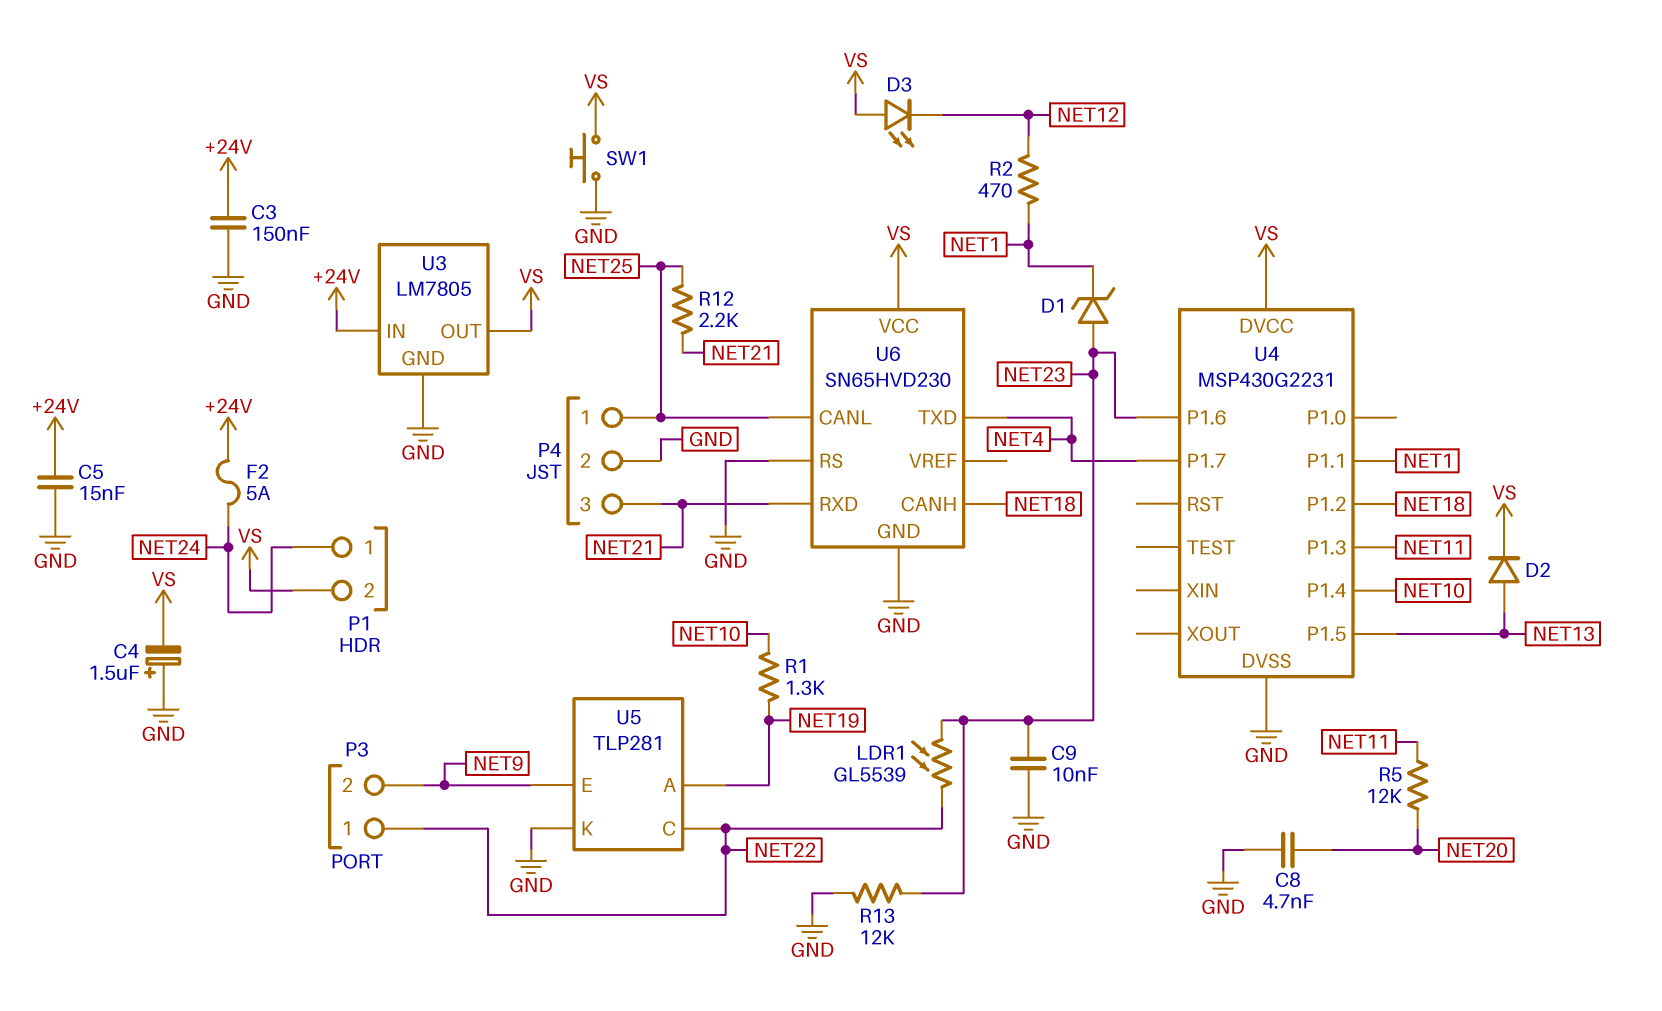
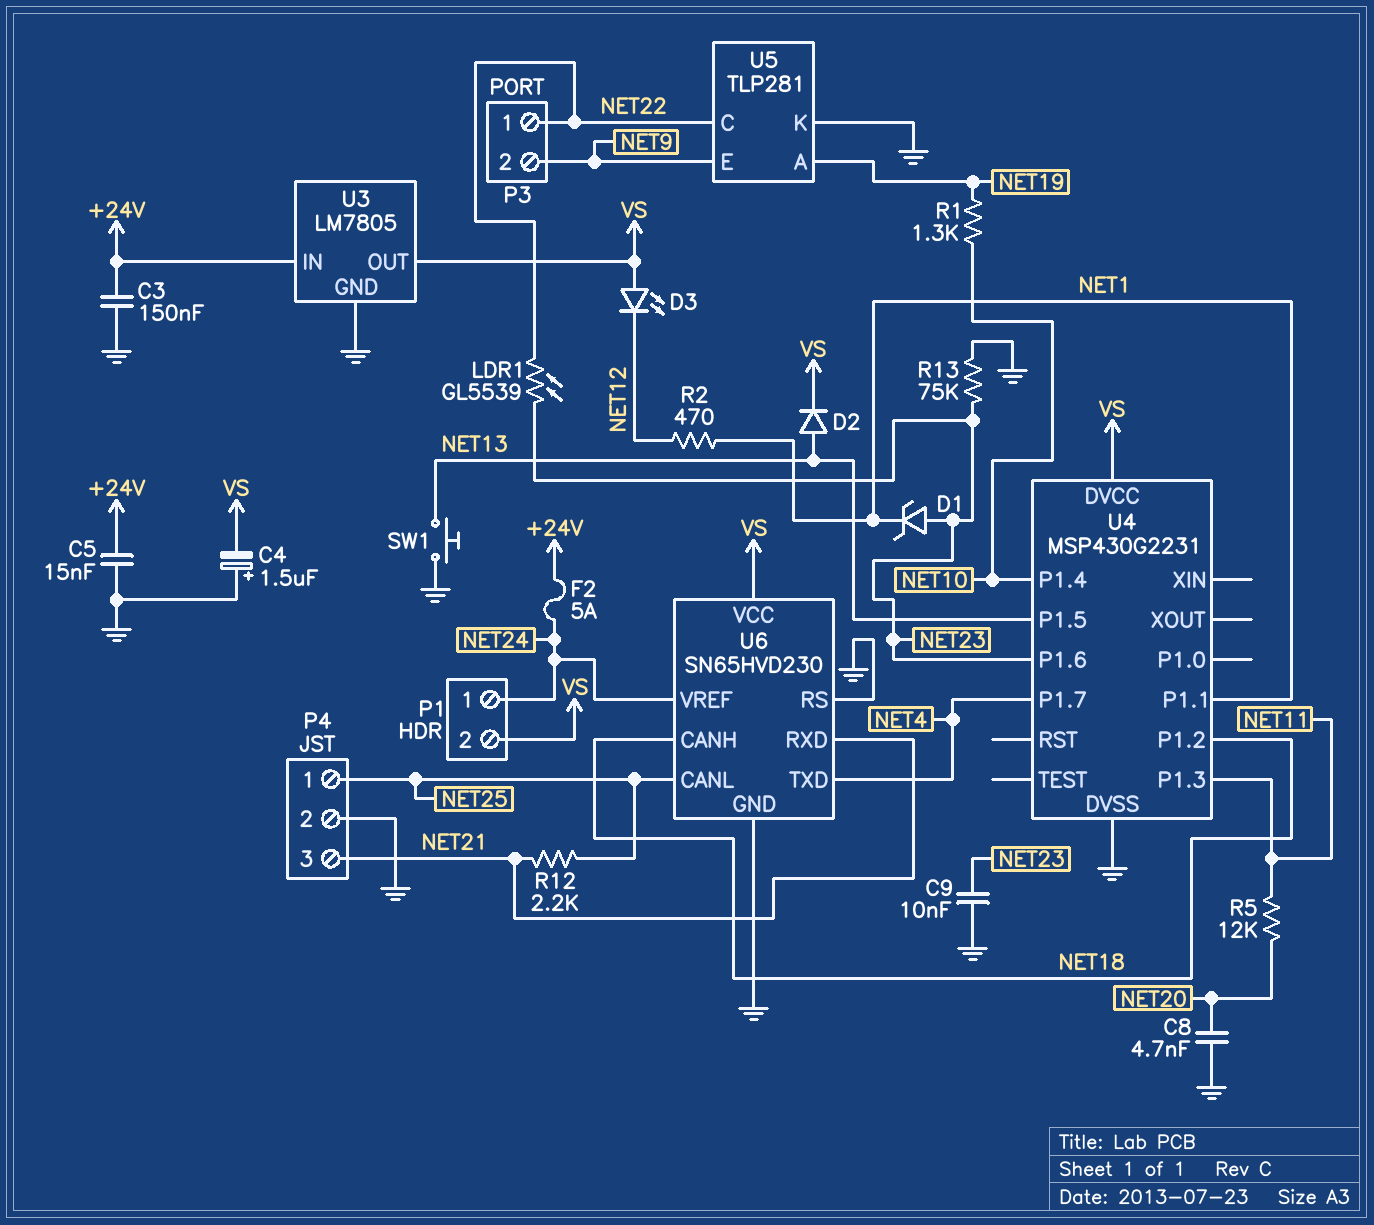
R13: 12k (GND, NET23) -> 75k (GND, NET23)
SW1: button (GND, VS) -> button (GND, NET13)
U6 pin VREF: none -> NET24

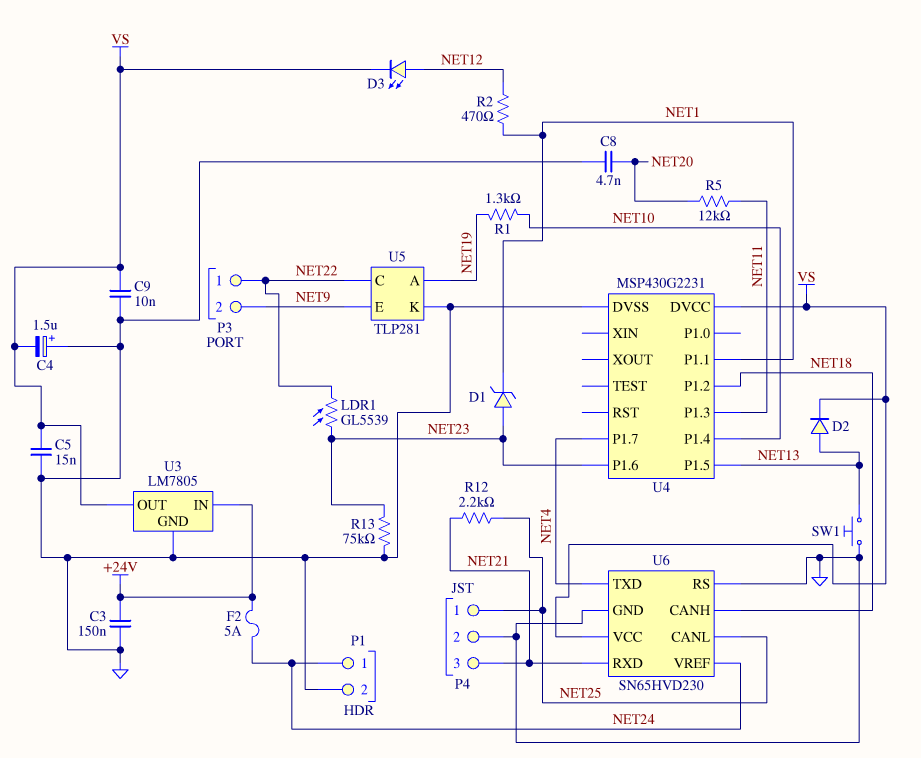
C5: 15nF (+24V, GND) -> 15nF (GND, VS)
C9: 10nF (GND, NET23) -> 10nF (GND, VS)
D3: LED (A VS, K NET12) -> LED (A NET12, K VS)
P1 pin 2: VS -> GND

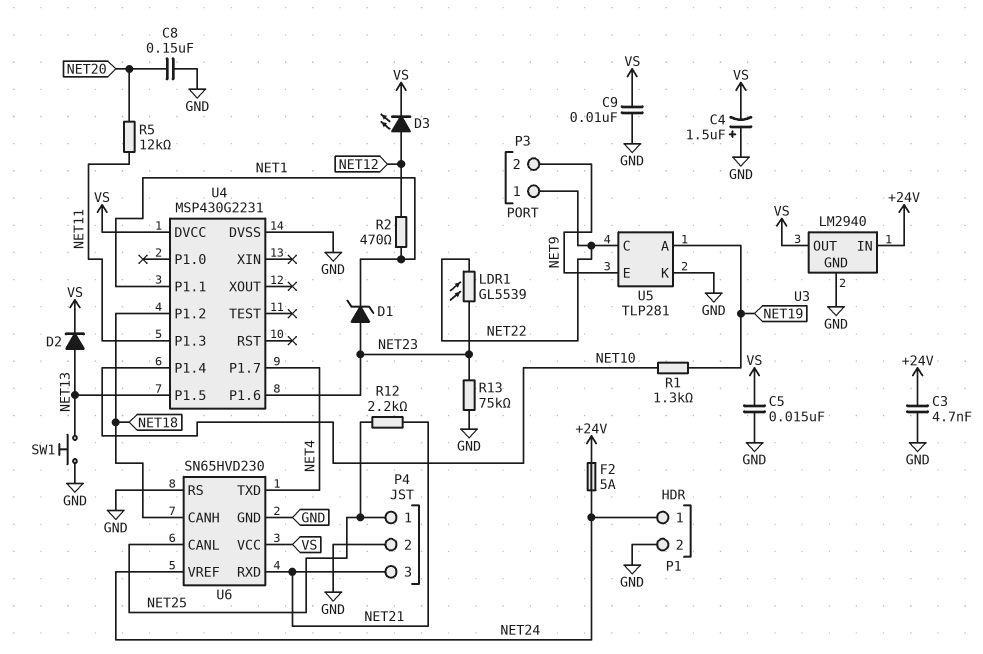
C3: 150nF (+24V, GND) -> 4.7nF (+24V, GND)
C8: 4.7nF (GND, NET20) -> 150nF (GND, NET20)
U3: LM7805 -> LM2940

